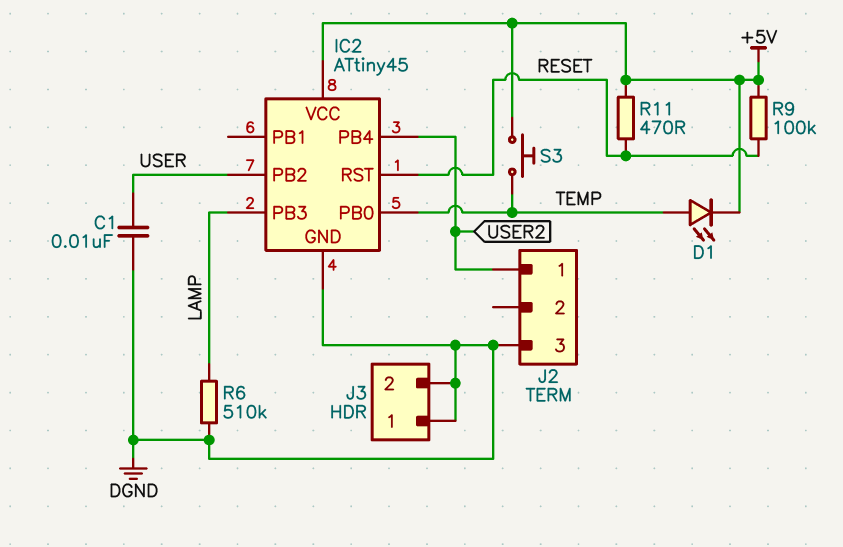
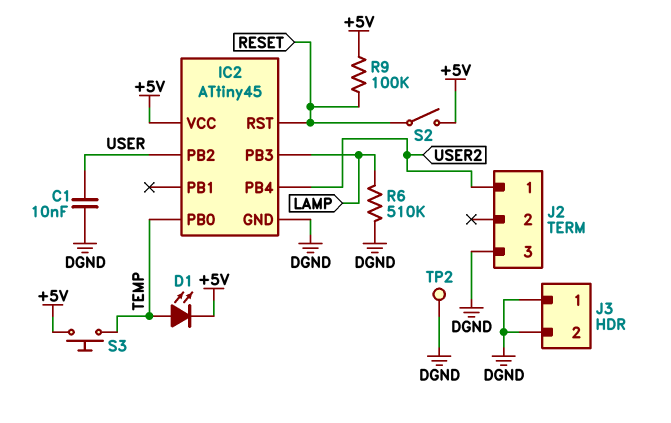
R11: 470 (+5V, RESET) -> none
S2: none -> switch (+5V, RESET)
TP2: none -> test point (DGND)

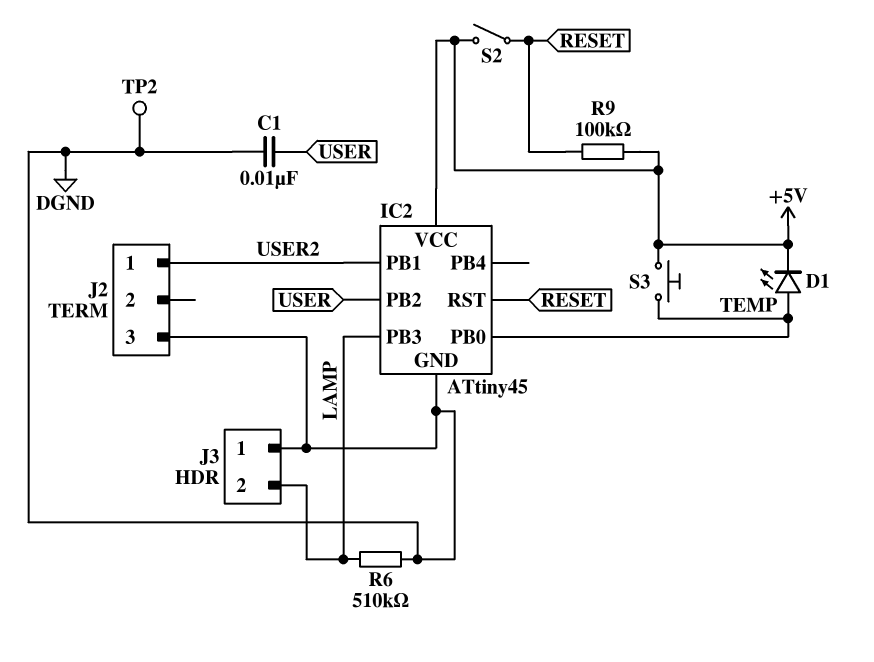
IC2 pin PB1: none -> USER2
IC2 pin PB4: USER2 -> none
J3 pin 2: DGND -> LAMP

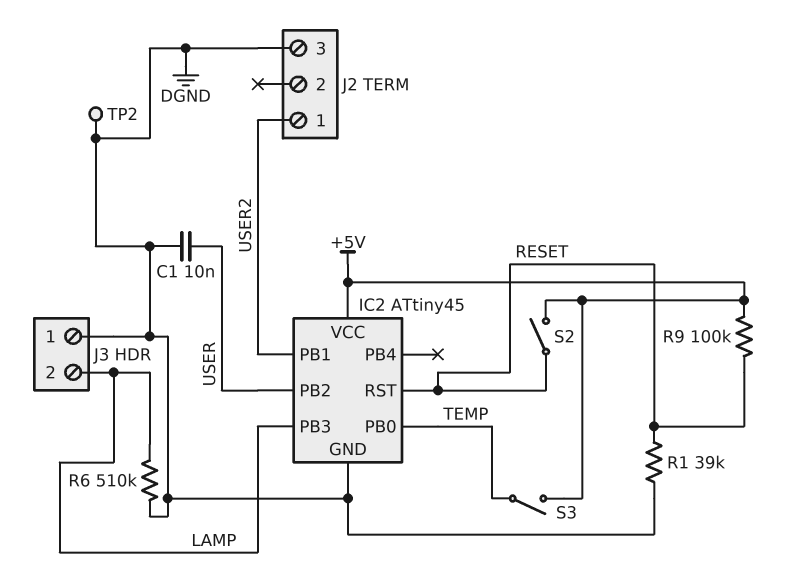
D1: LED (A TEMP, K +5V) -> none
R1: none -> 39k (DGND, RESET)
S3: button (+5V, TEMP) -> switch (+5V, TEMP)

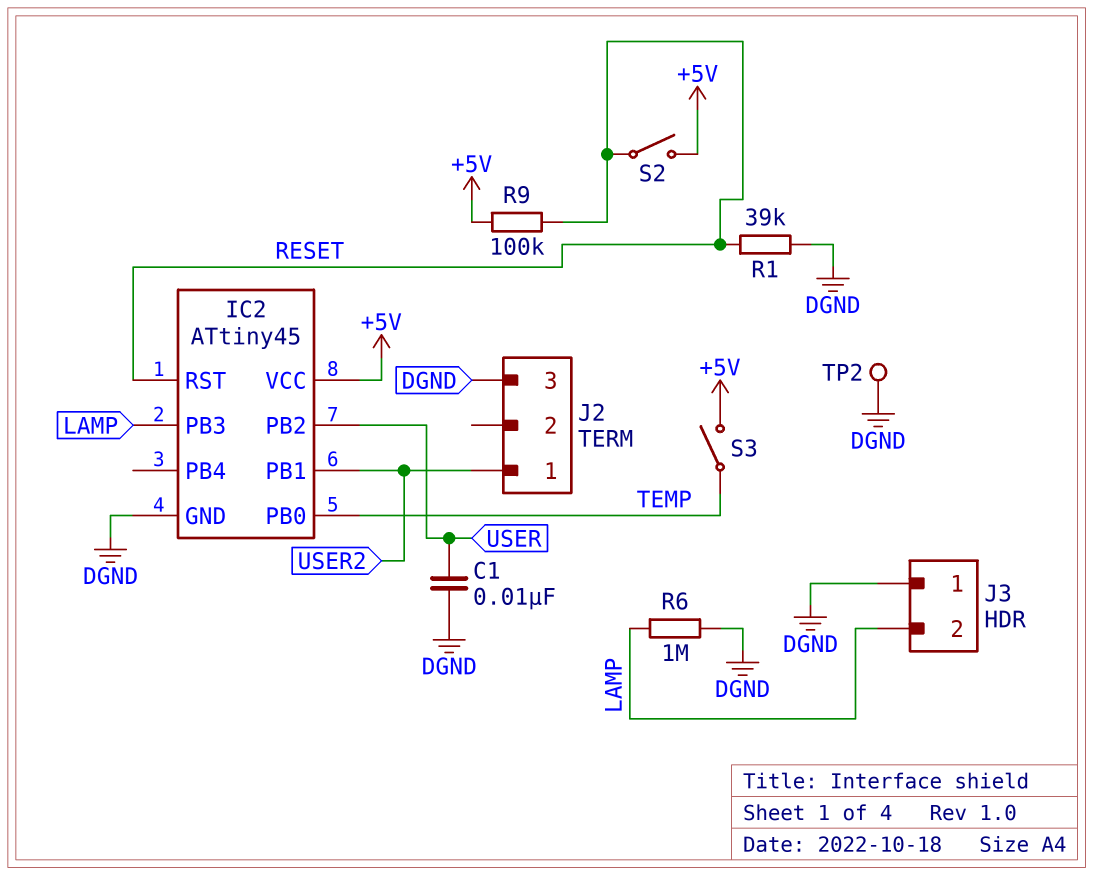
R6: 510k (DGND, LAMP) -> 1M (DGND, LAMP)

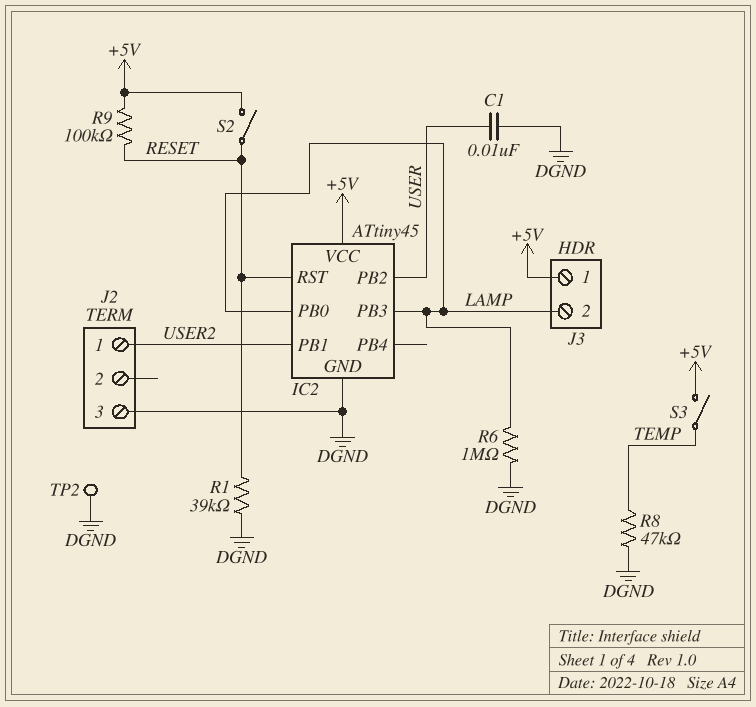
IC2 pin PB0: TEMP -> LAMP
J3 pin 1: DGND -> +5V
R8: none -> 47k (DGND, TEMP)

